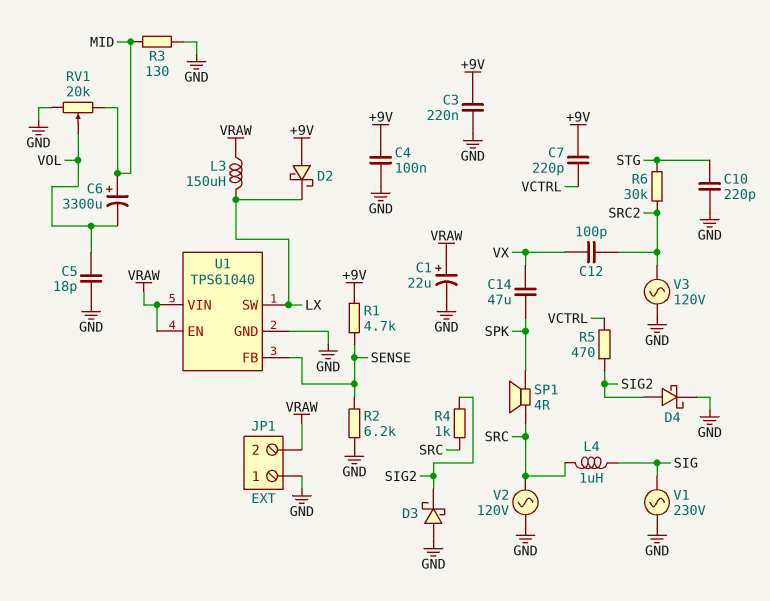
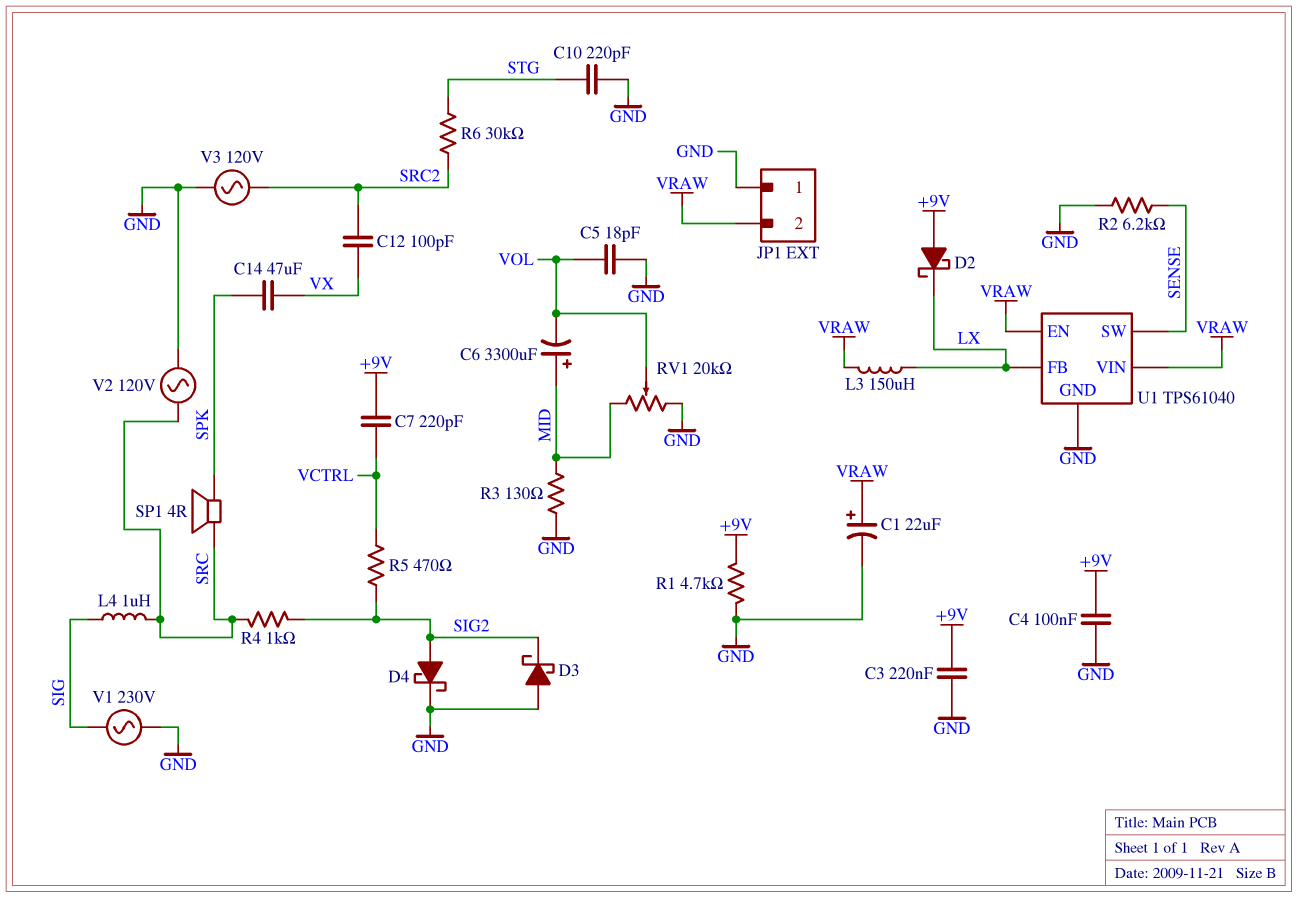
R1: 4.7k (+9V, SENSE) -> 4.7k (+9V, GND)
U1 pin FB: SENSE -> LX
U1 pin SW: LX -> SENSE

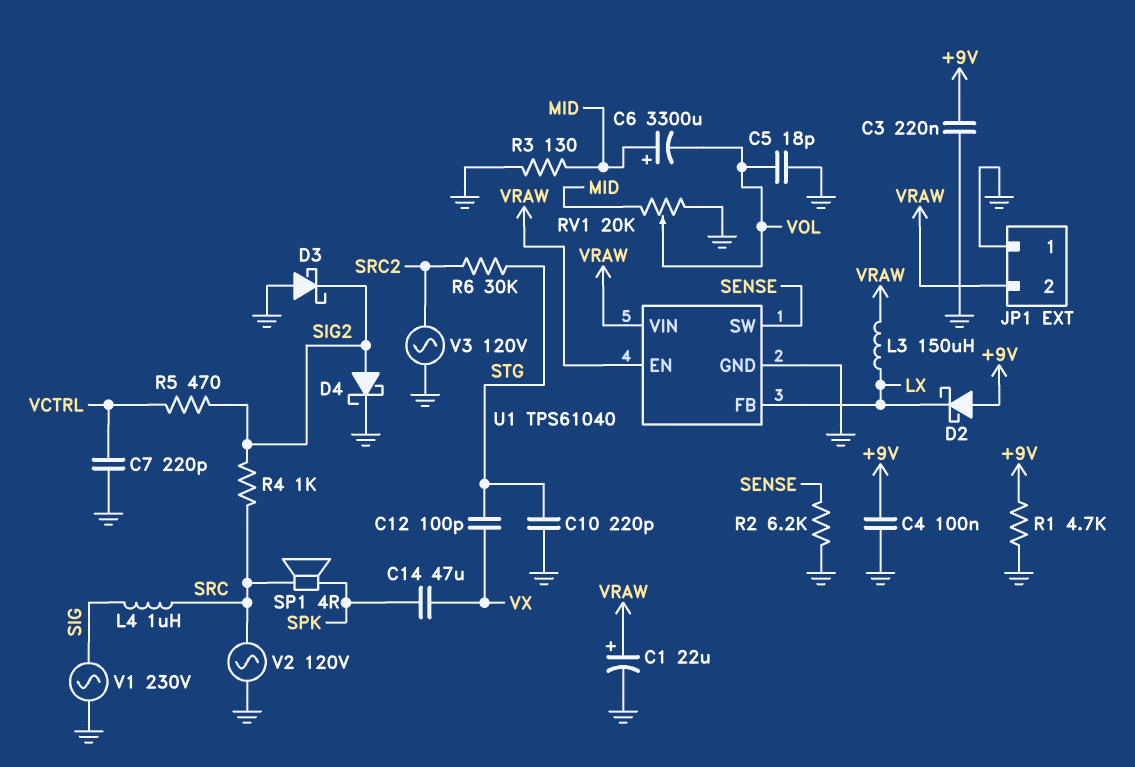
C7: 220pF (+9V, VCTRL) -> 220pF (GND, VCTRL)
C12: 100pF (SRC2, VX) -> 100pF (STG, VX)

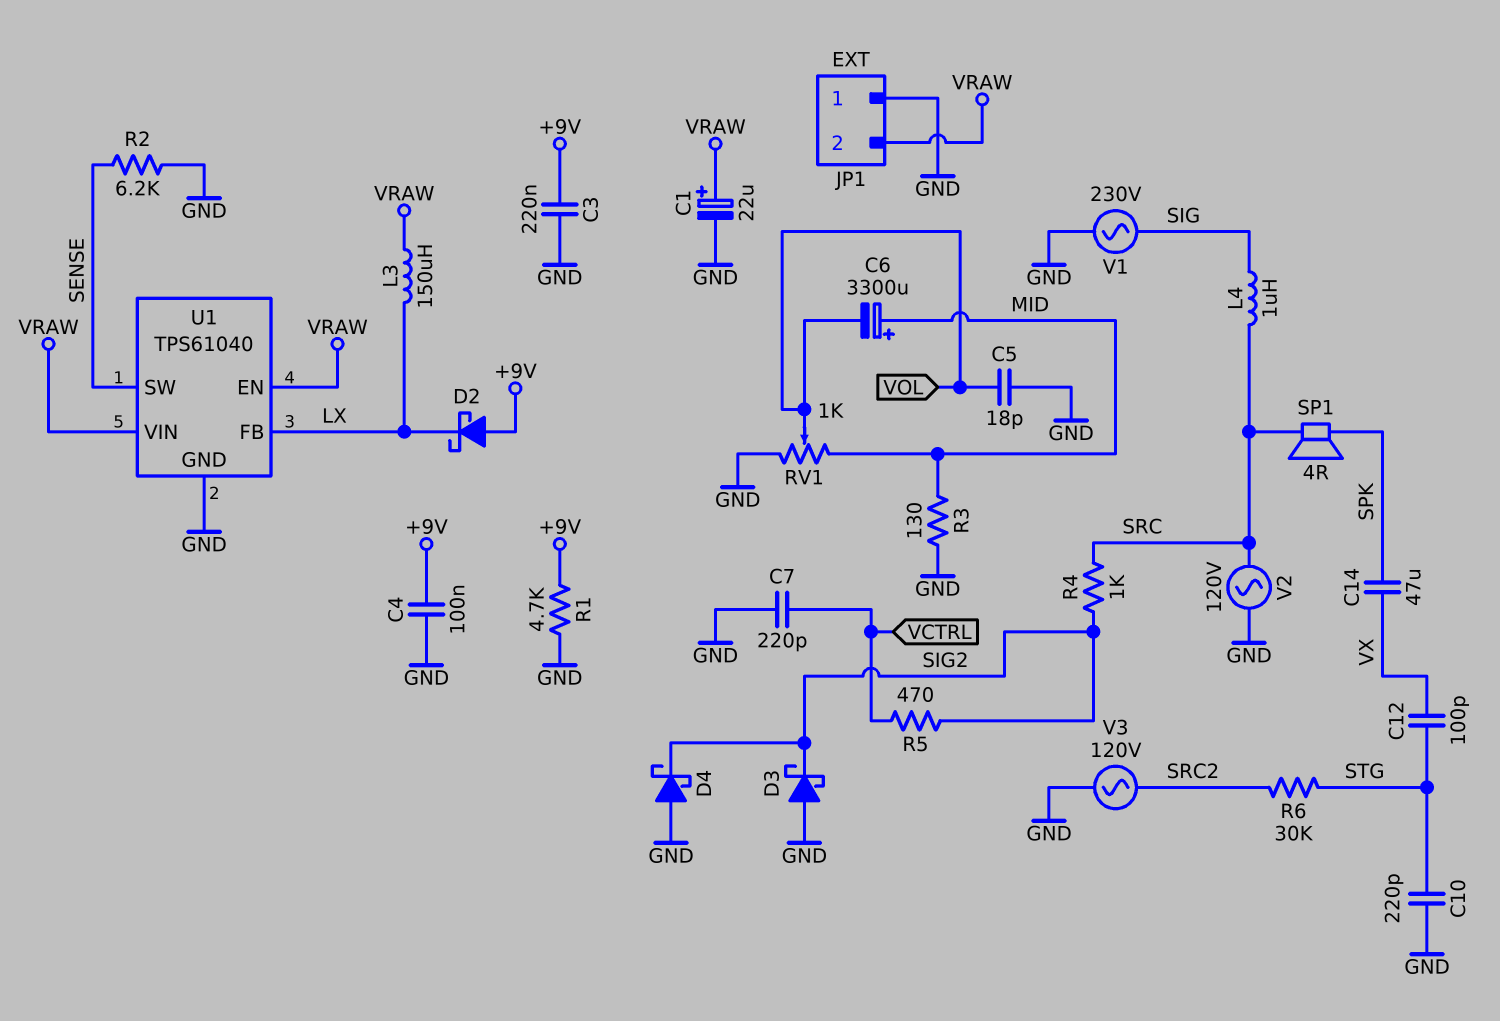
D4: schottky (A SIG2, K GND) -> schottky (A GND, K SIG2)
RV1: 20k (GND, MID, wiper VOL) -> 1k (GND, MID, wiper VOL)

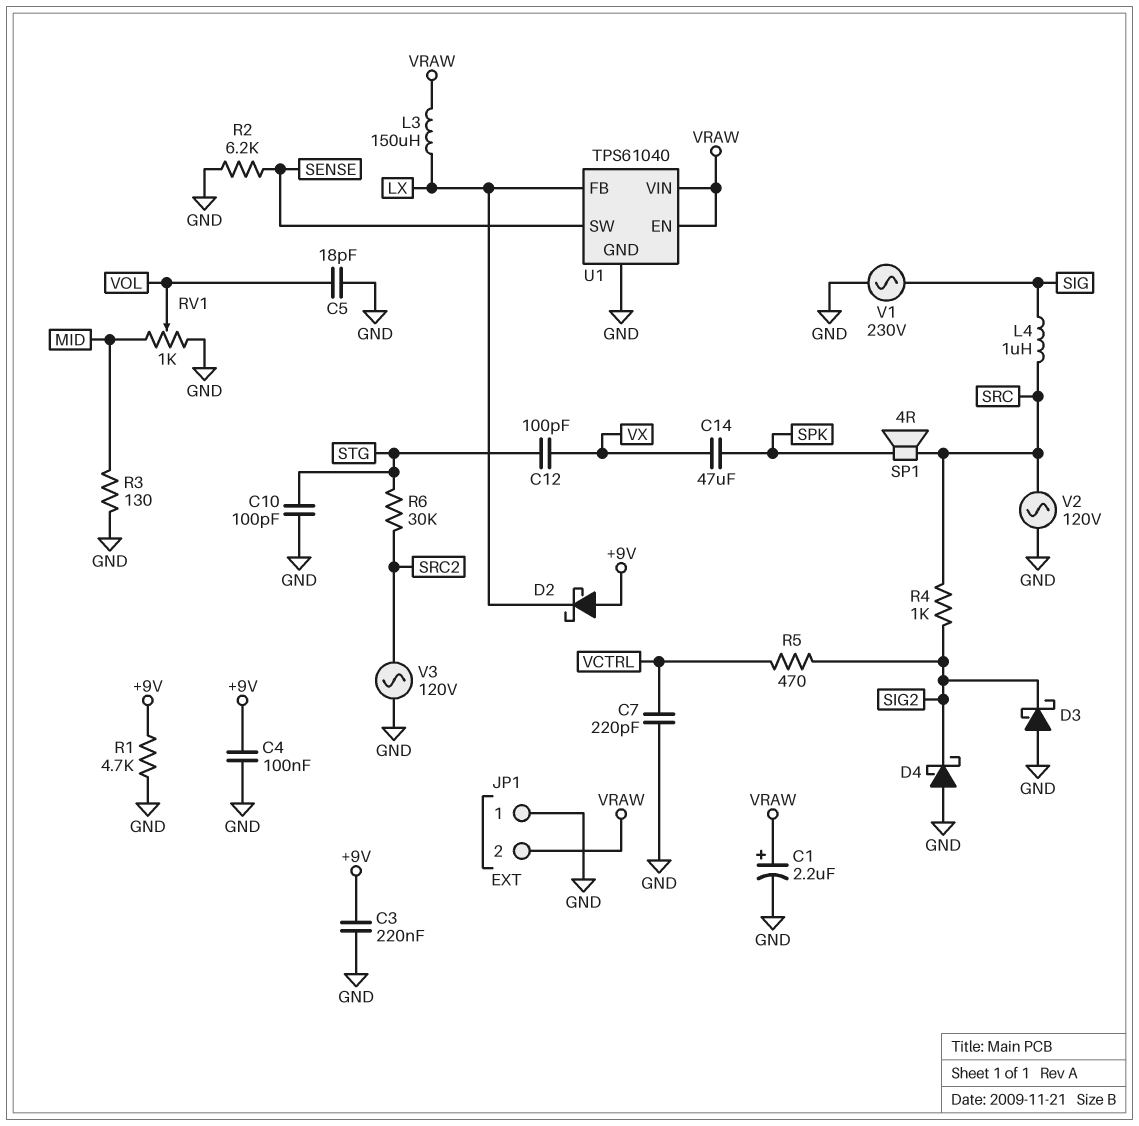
C1: 22uF (plus VRAW, minus GND) -> 2.2uF (plus VRAW, minus GND)
C6: 3300uF (plus MID, minus VOL) -> none
C10: 220pF (GND, STG) -> 100pF (GND, STG)

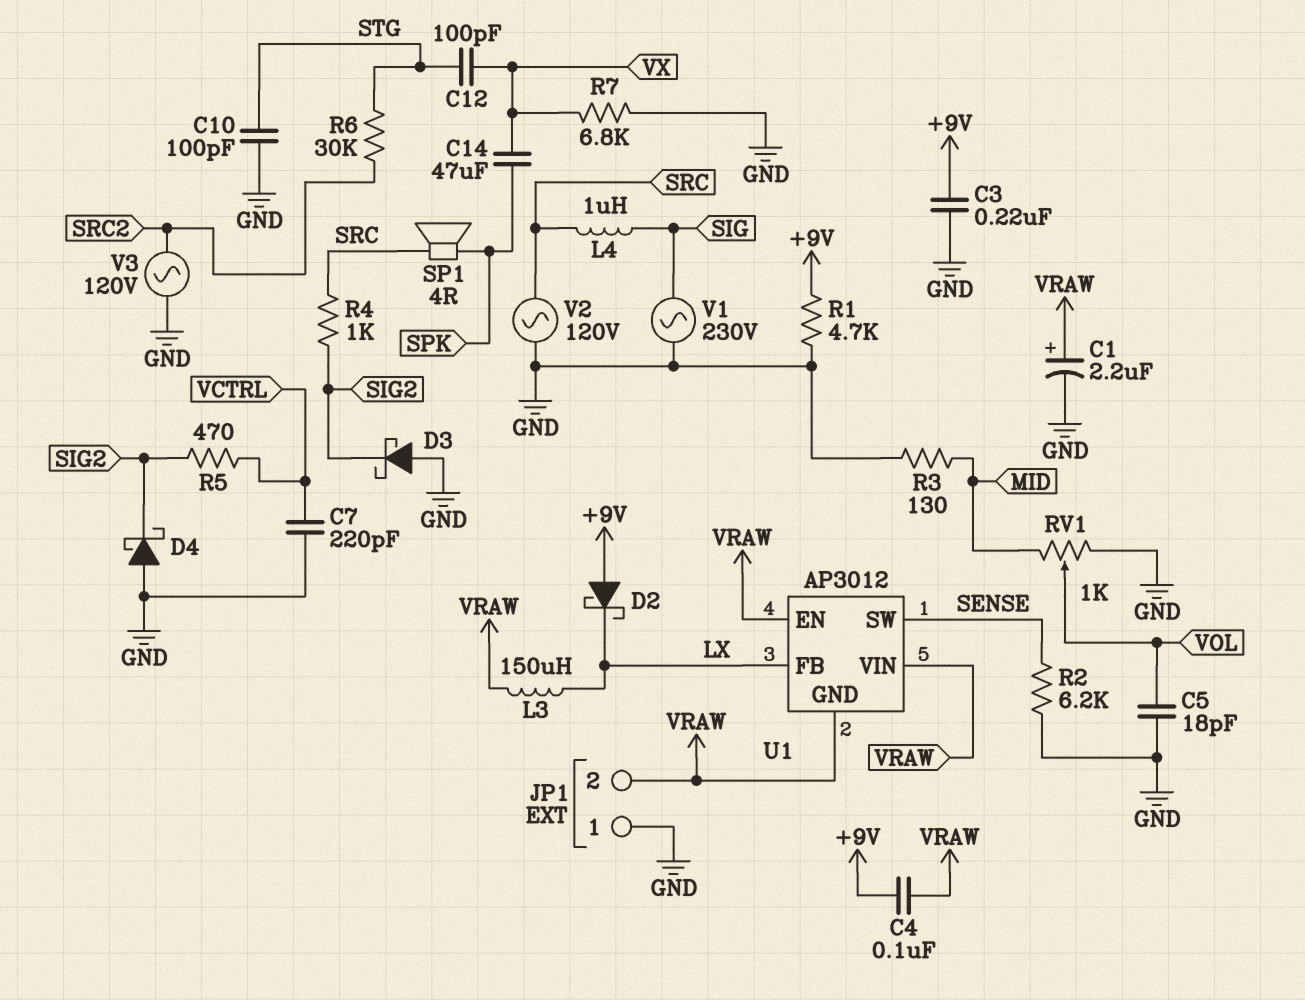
C4: 100nF (+9V, GND) -> 100nF (+9V, VRAW)
R7: none -> 6.8k (GND, VX)
U1: TPS61040 -> AP3012
U1 pin GND: GND -> VRAW

